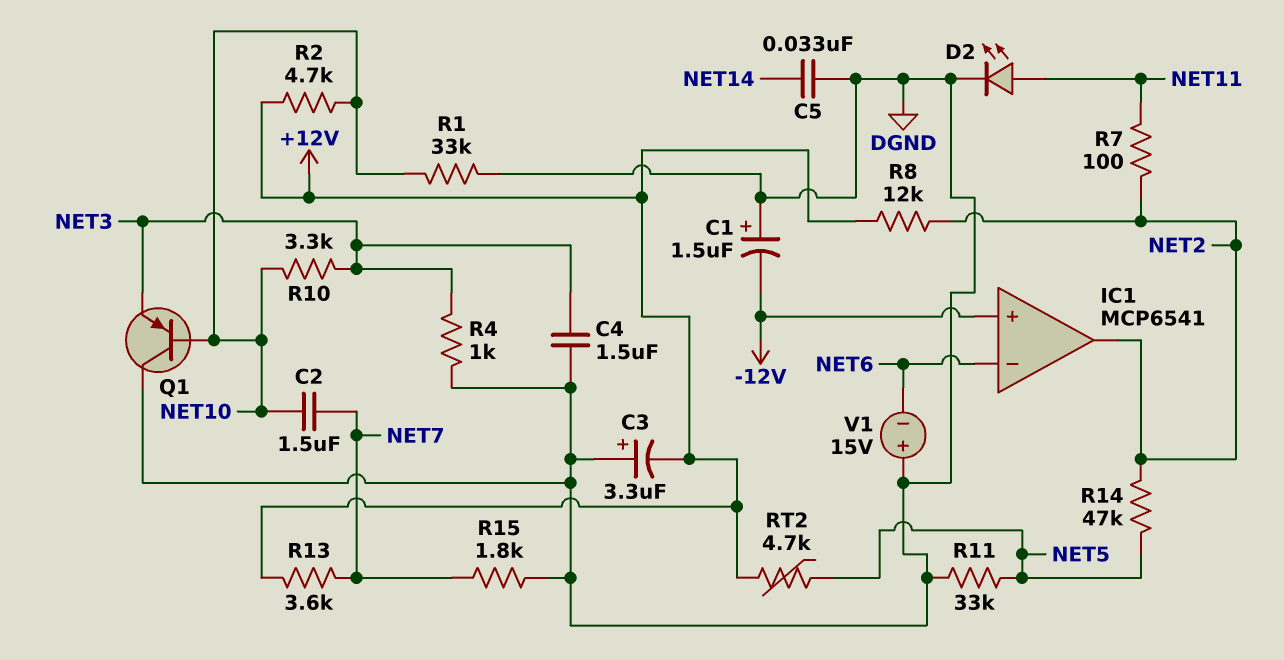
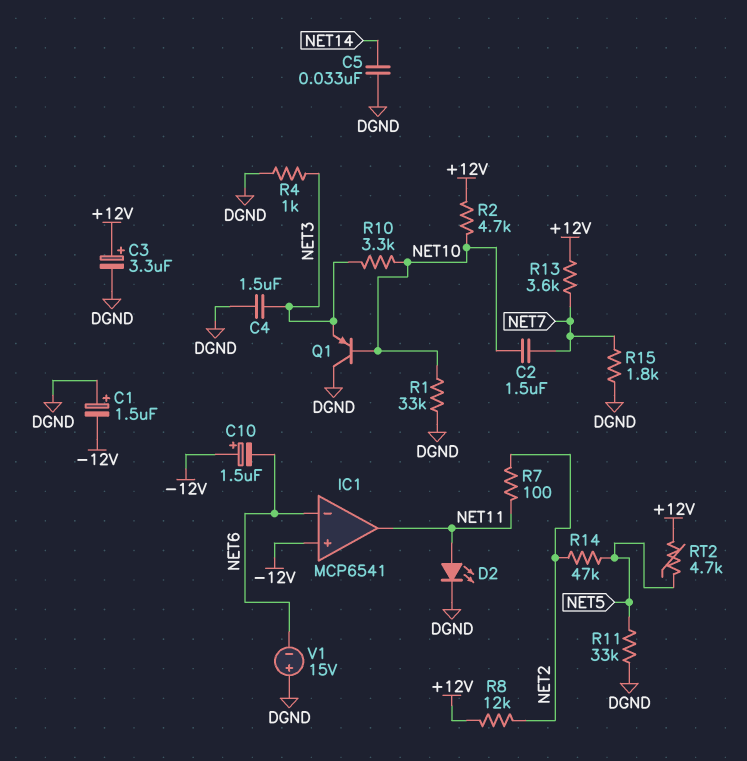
C3: 3.3uF (plus DGND, minus +12V) -> 3.3uF (plus +12V, minus DGND)
C10: none -> 1.5uF (plus -12V, minus NET6)
IC1 pin out: NET2 -> NET11

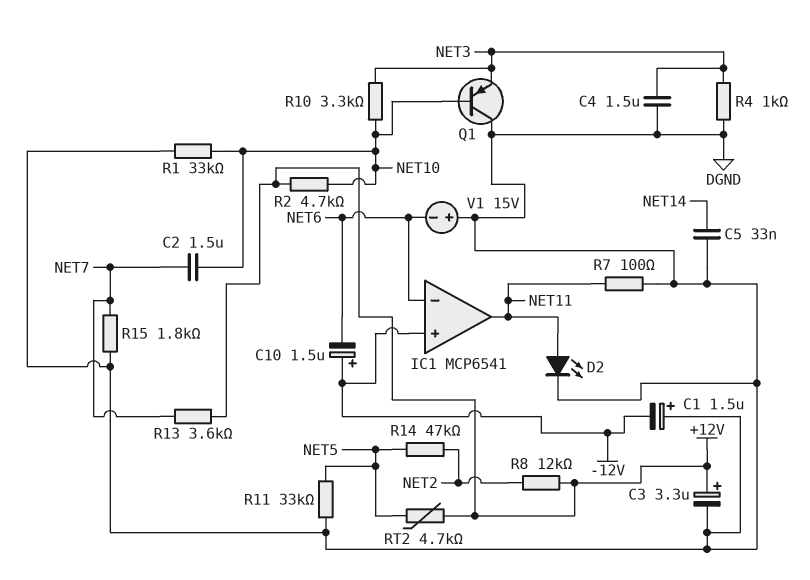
R7: 100 (NET2, NET11) -> 100 (DGND, NET11)

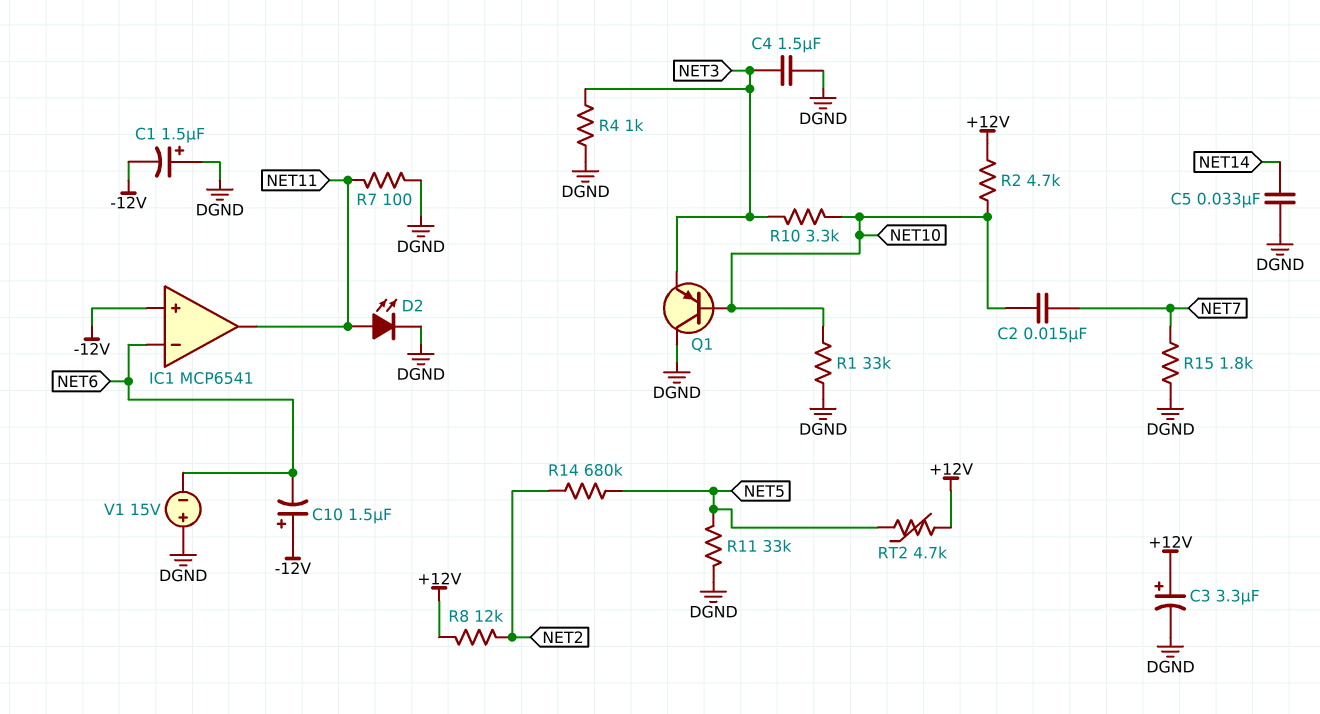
C2: 1.5uF (NET7, NET10) -> 15nF (NET7, NET10)
R13: 3.6k (+12V, NET7) -> none
R14: 47k (NET2, NET5) -> 680k (NET2, NET5)

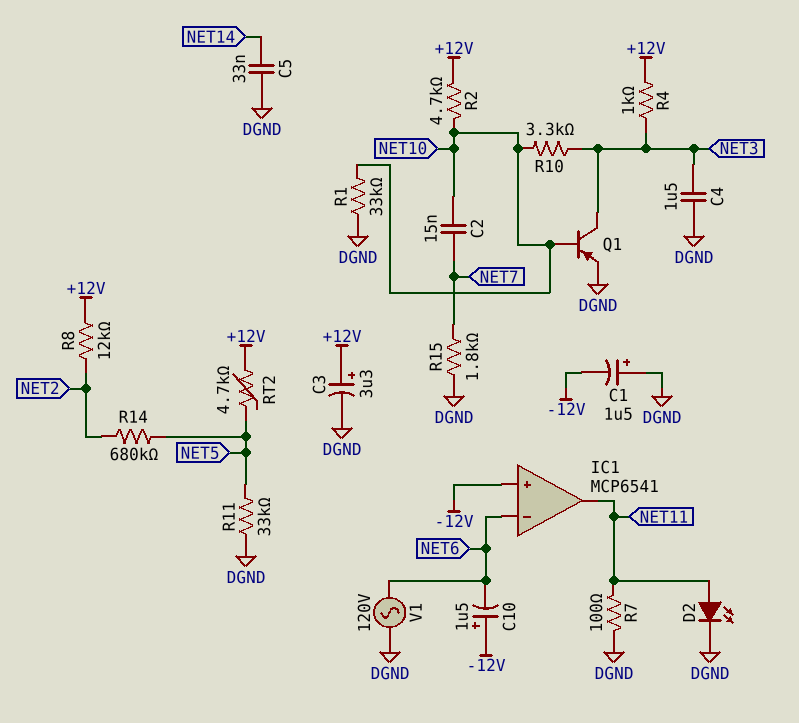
Q1: PNP (B NET10, C DGND, E NET3) -> PNP (B NET10, C NET3, E DGND)
R4: 1k (DGND, NET3) -> 1k (+12V, NET3)
V1: 15V (plus DGND, minus NET6) -> AC 120V (DGND, NET6)

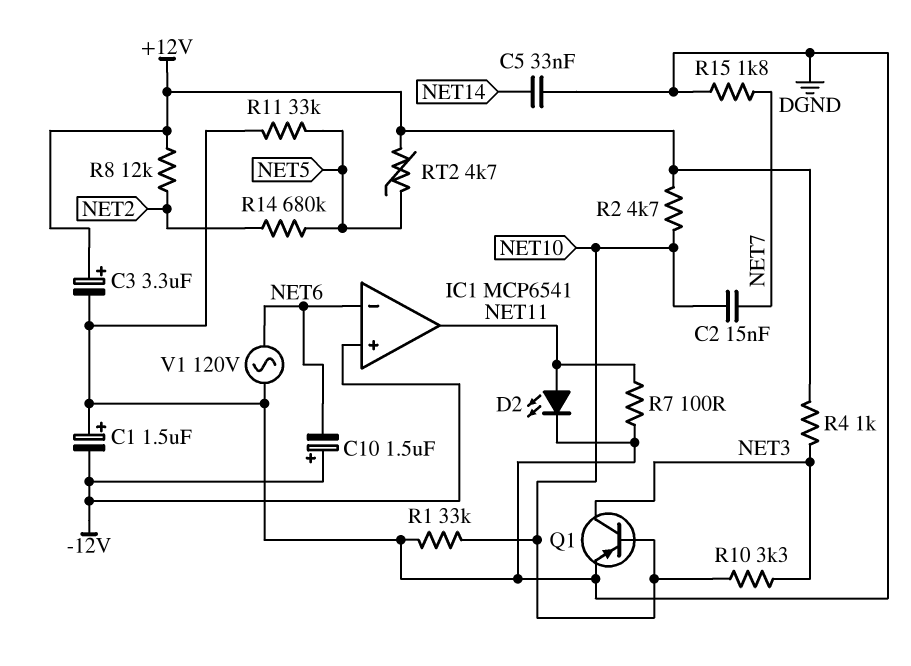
C4: 1.5uF (DGND, NET3) -> none

